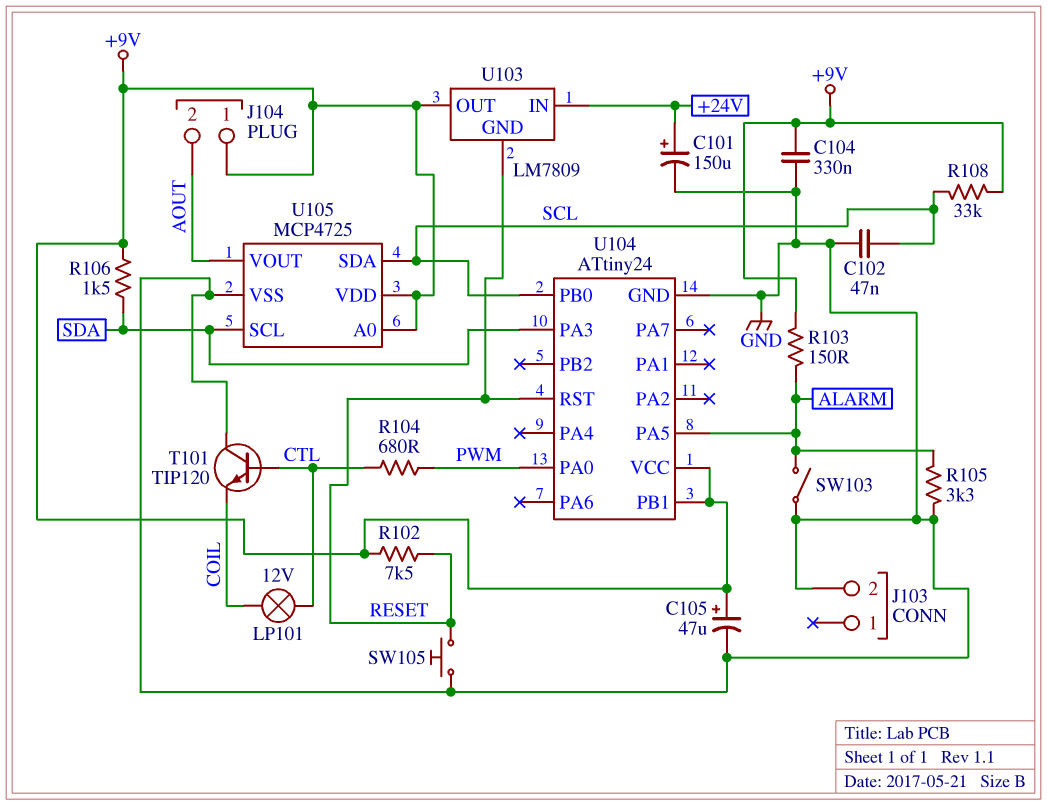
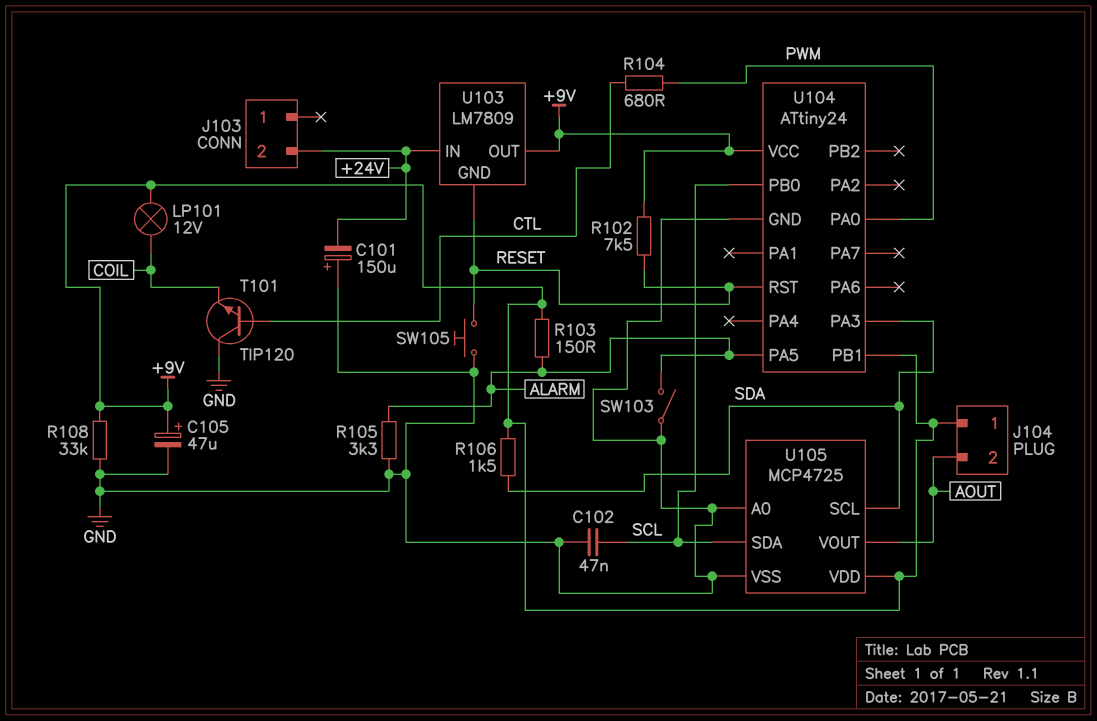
C101: 150uF (plus +24V, minus GND) -> 150uF (plus GND, minus +24V)
C104: 330nF (+9V, GND) -> none
J103 pin 2: GND -> +24V
LP101: lamp 12V (COIL, CTL) -> lamp 12V (+9V, COIL)
R108: 33k (+9V, SCL) -> 33k (+9V, GND)
U105 pin A0: +9V -> GND

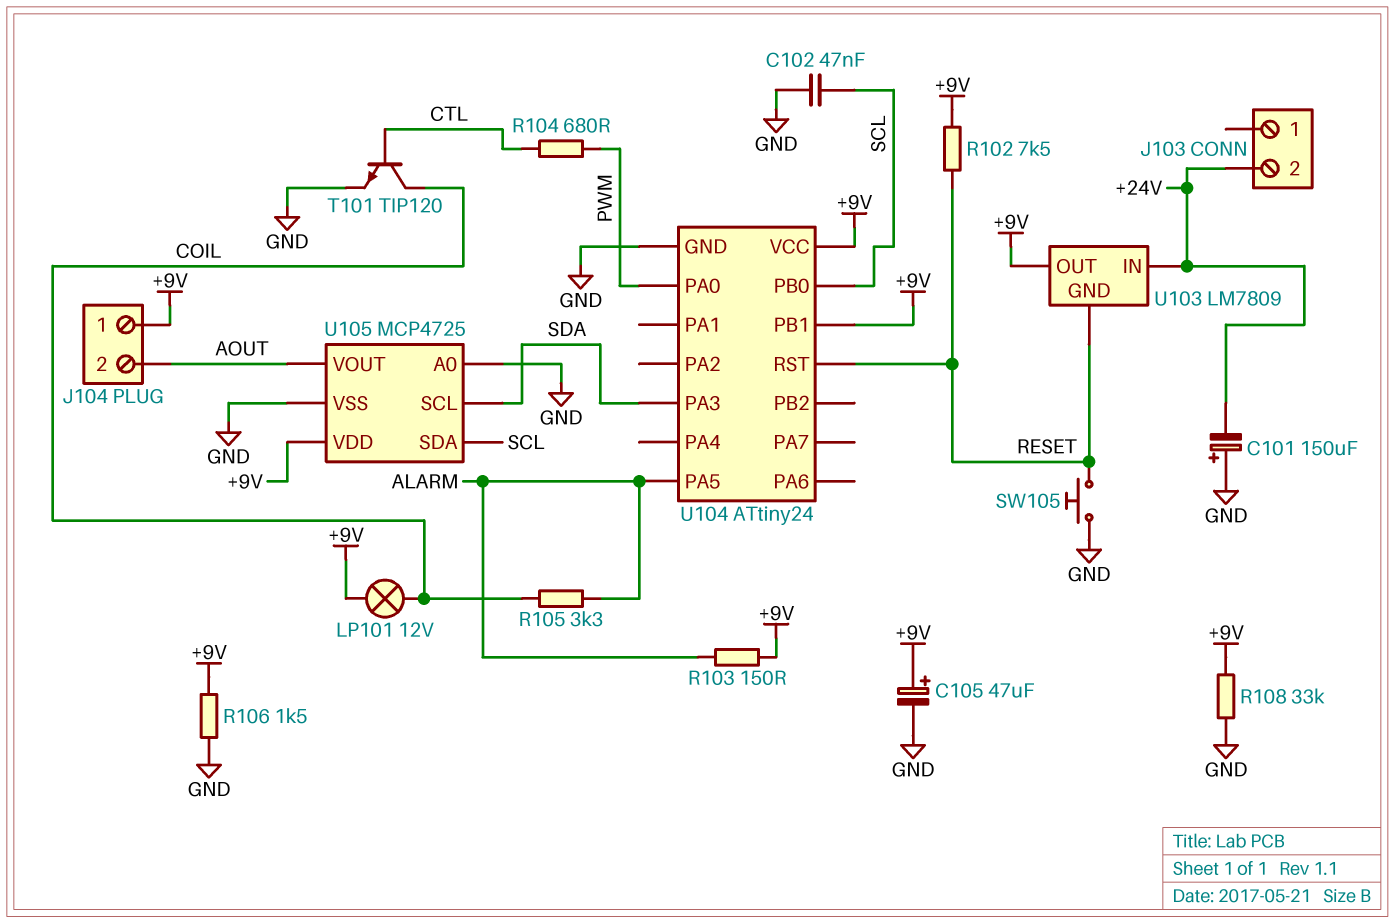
R105: 3.3k (ALARM, GND) -> 3.3k (ALARM, COIL)
R106: 1.5k (+9V, SDA) -> 1.5k (+9V, GND)
SW103: switch (ALARM, GND) -> none
T101: NPN TIP120 (B CTL, C GND, E COIL) -> NPN TIP120 (B CTL, C COIL, E GND)

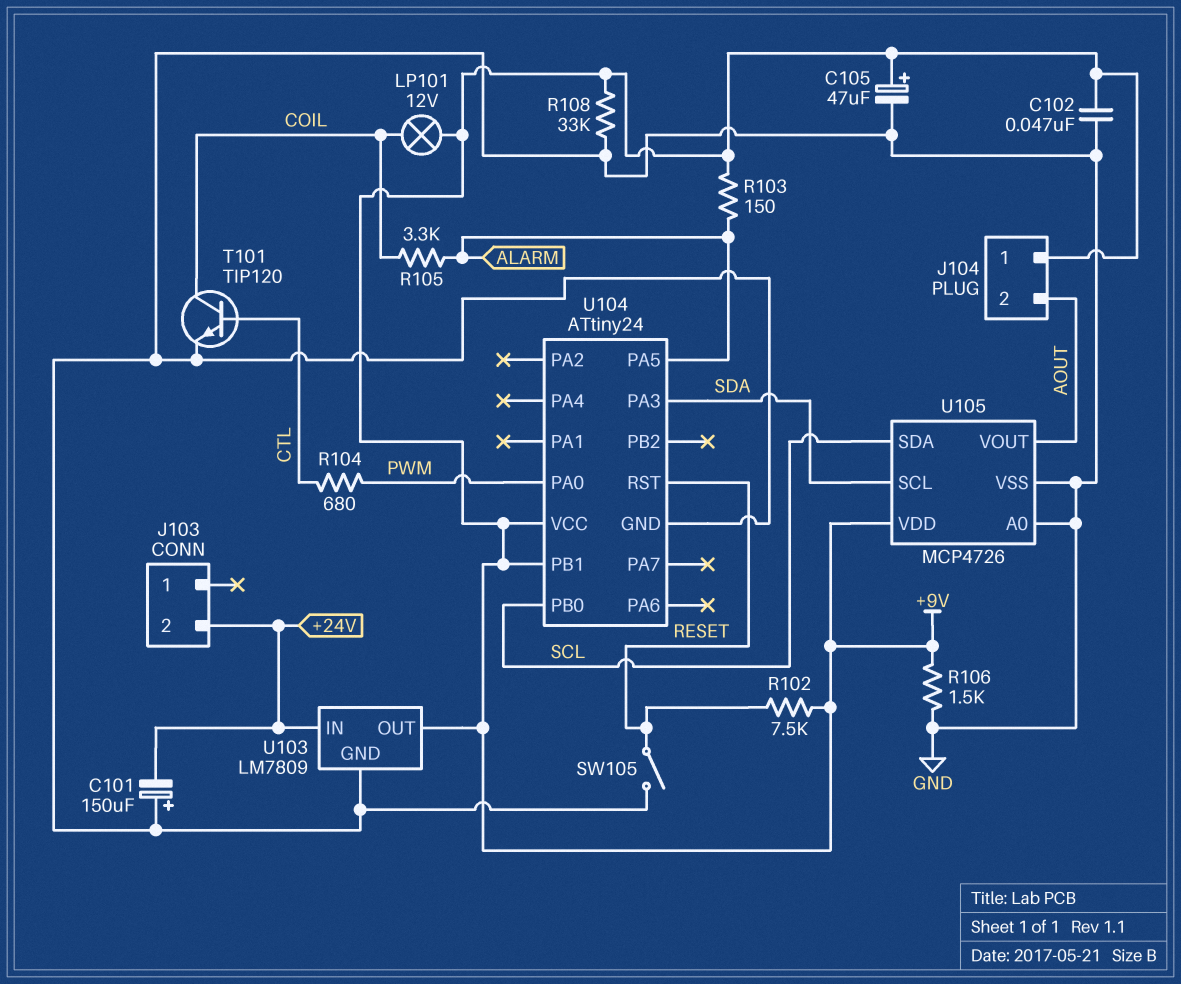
C102: 47nF (GND, SCL) -> 47nF (+9V, GND)
SW105: button (GND, RESET) -> switch (GND, RESET)
U103 pin GND: RESET -> GND
U105: MCP4725 -> MCP4726

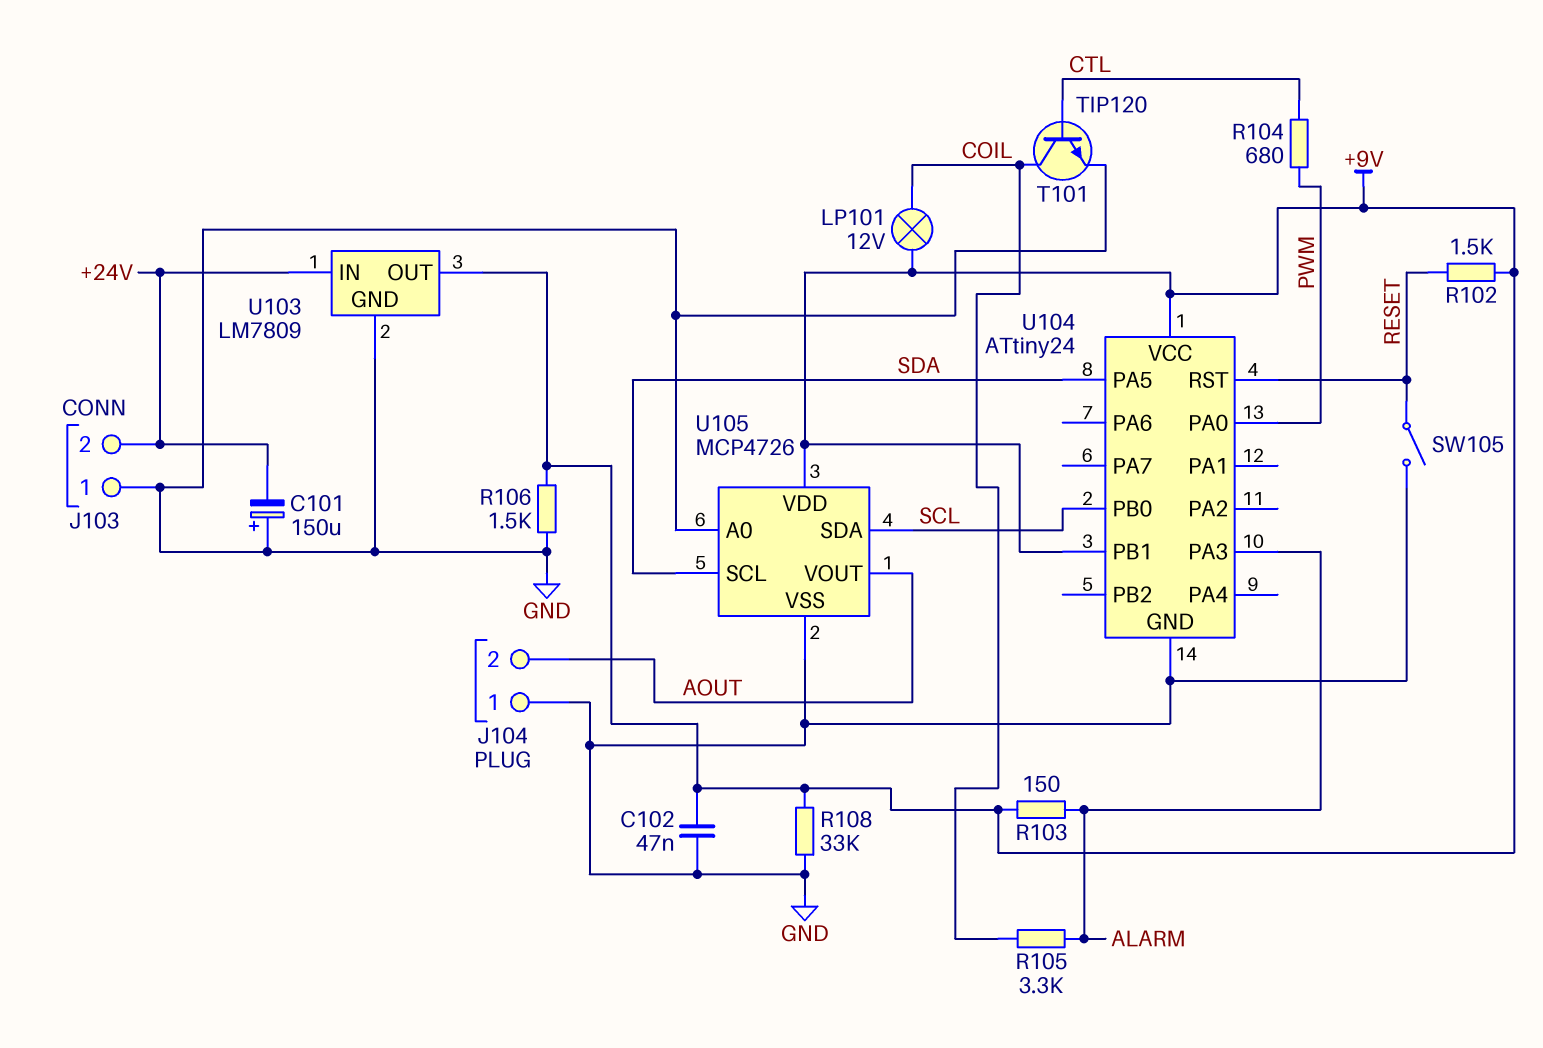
C105: 47uF (plus +9V, minus GND) -> none
J103 pin 1: none -> GND
J104 pin 1: +9V -> GND
R102: 7.5k (+9V, RESET) -> 1.5k (+9V, RESET)
U104 pin PA3: SDA -> ALARM
U104 pin PA5: ALARM -> SDA

